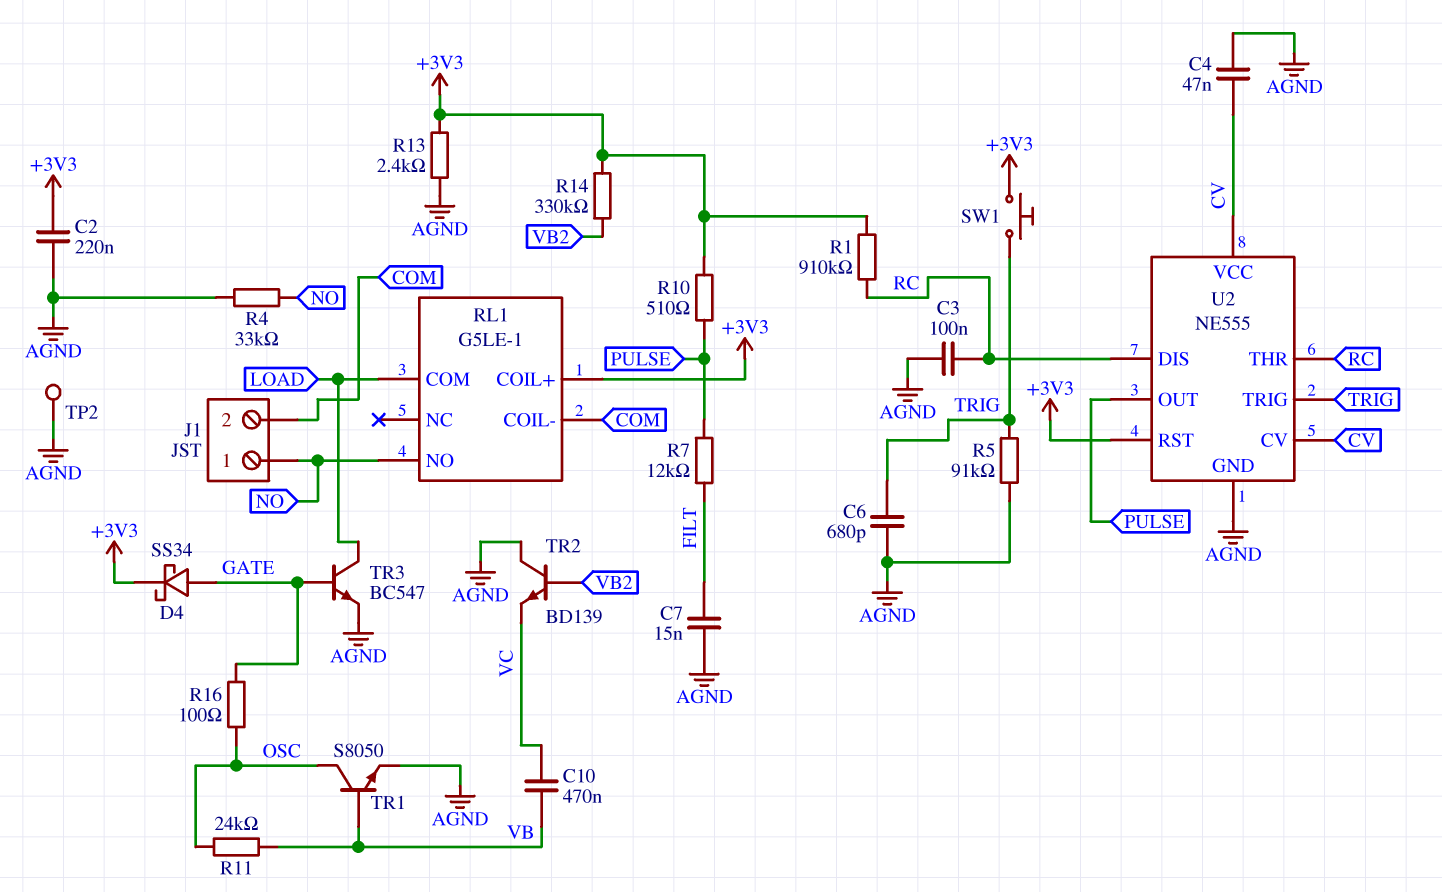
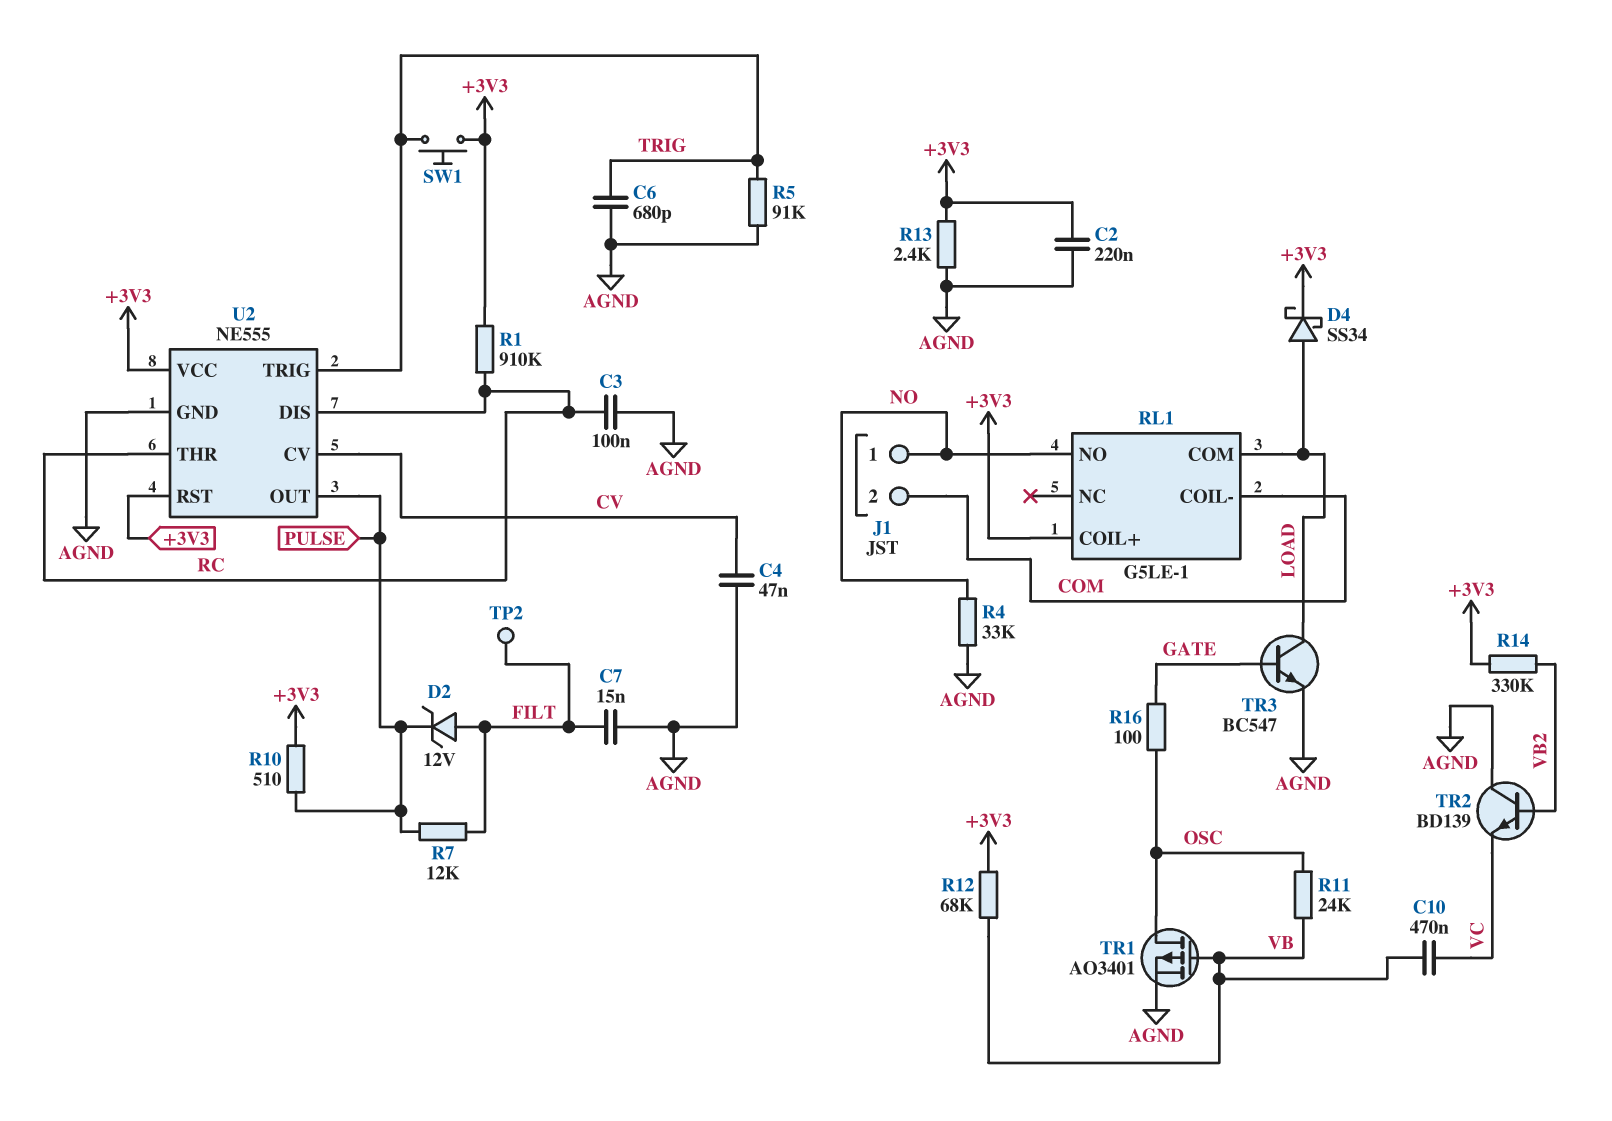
D2: none -> zener 12V (A FILT, K PULSE)
D4: schottky SS34 (A GATE, K +3V3) -> schottky SS34 (A LOAD, K +3V3)
R12: none -> 68k (+3V3, VB)
TP2: test point (AGND) -> test point (FILT)
TR1: NPN S8050 (B VB, C OSC, E AGND) -> PMOS AO3401 (G VB, D OSC, S AGND)
U2 pin VCC: CV -> +3V3

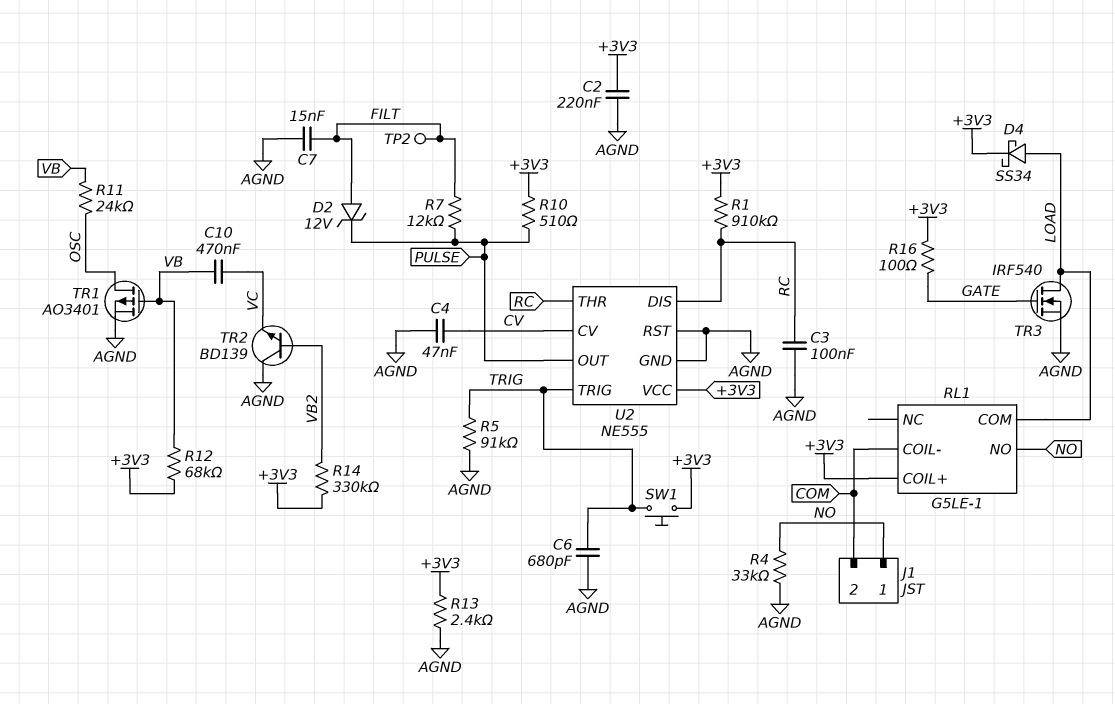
R16: 100 (GATE, OSC) -> 100 (+3V3, GATE)
TR3: NPN BC547 (B GATE, C LOAD, E AGND) -> NMOS IRF540 (G GATE, D LOAD, S AGND)
U2 pin RST: +3V3 -> AGND

